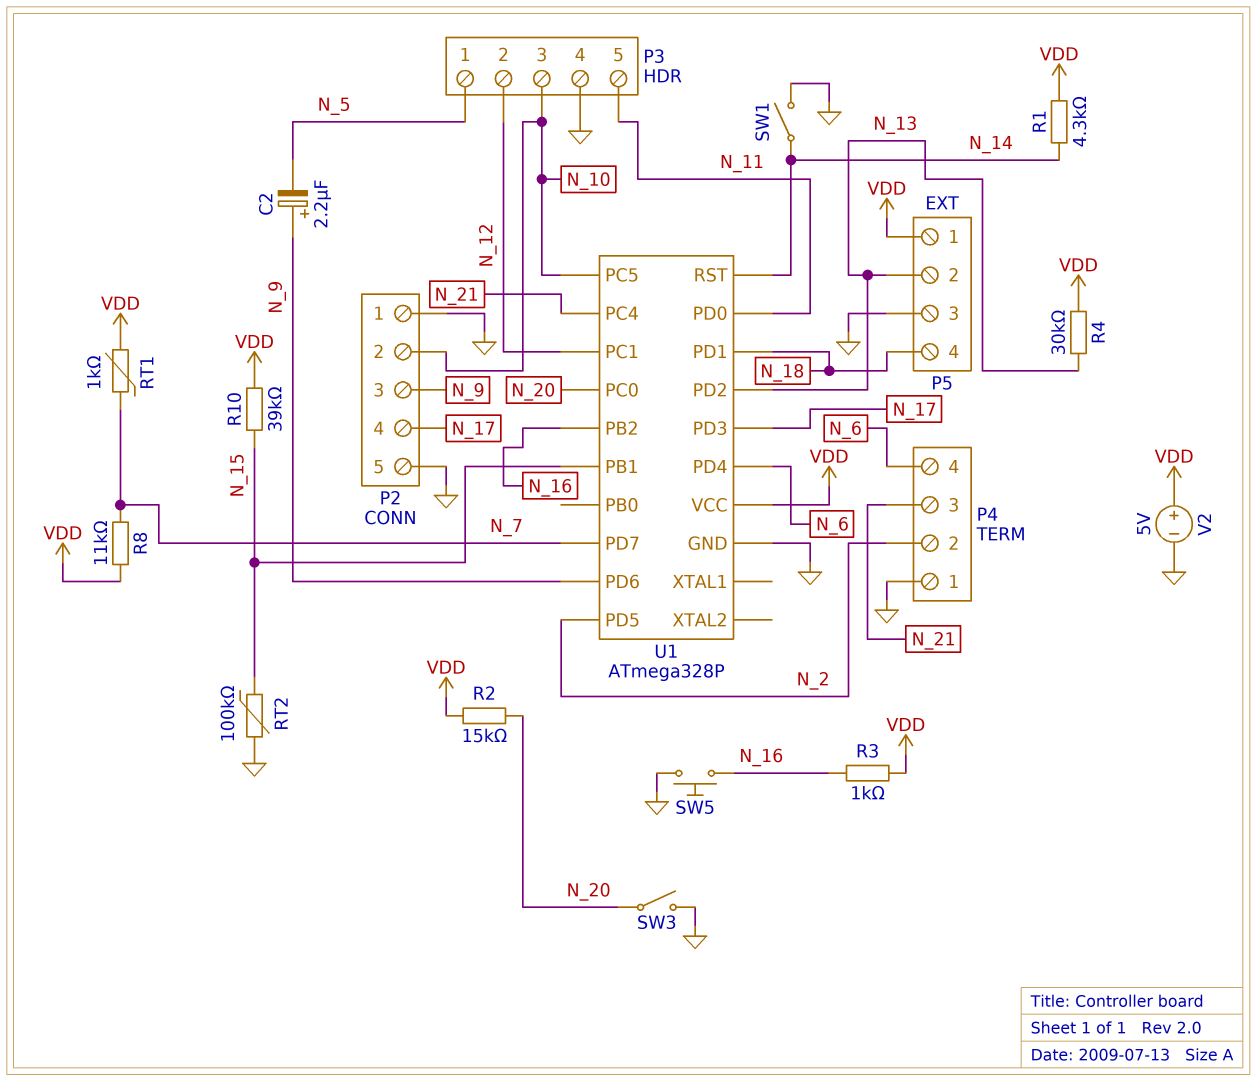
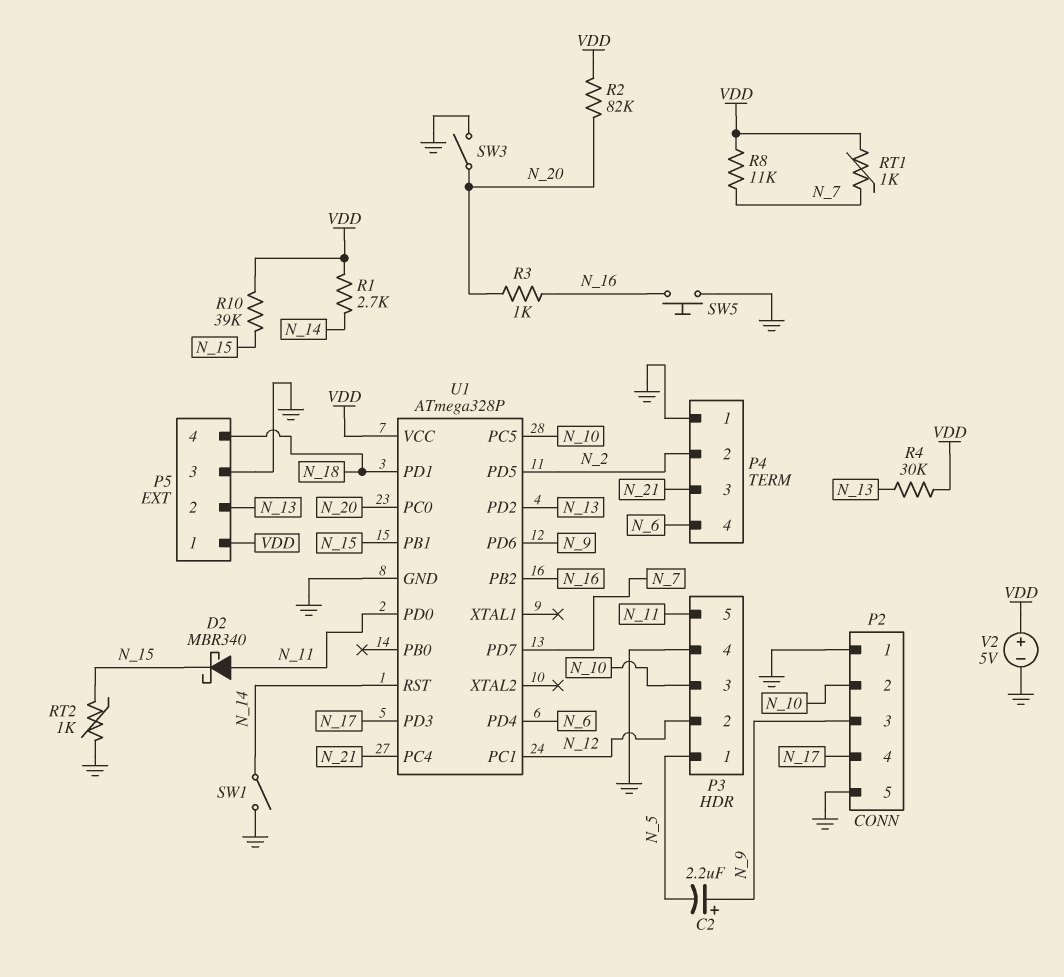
D2: none -> schottky MBR340 (A N_11, K N_15)
R1: 4.3k (N_14, VDD) -> 2.7k (N_14, VDD)
R2: 15k (N_20, VDD) -> 82k (N_20, VDD)
R3: 1k (N_16, VDD) -> 1k (N_16, N_20)
RT2: 100k (GND, N_15) -> 1k (GND, N_15)

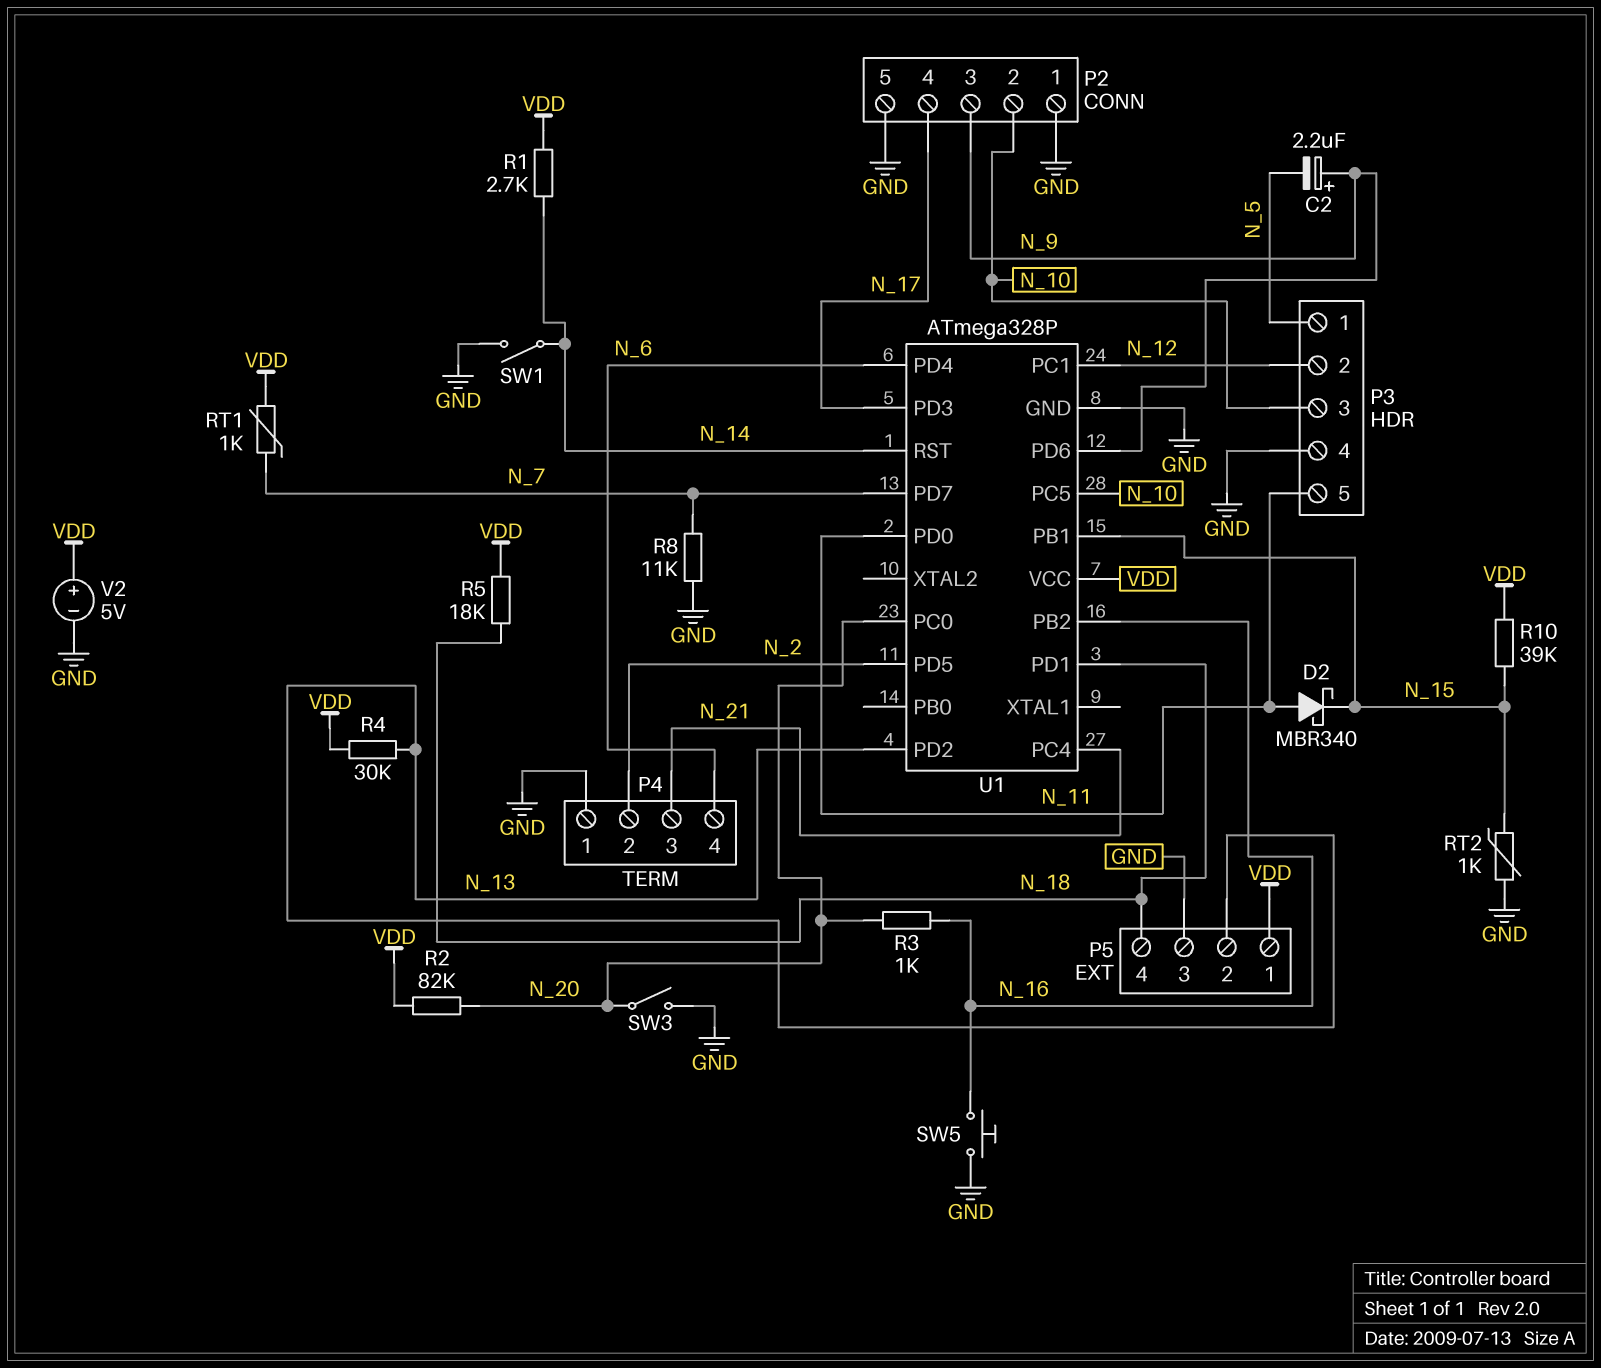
R5: none -> 18k (N_18, VDD)
R8: 11k (N_7, VDD) -> 11k (GND, N_7)

